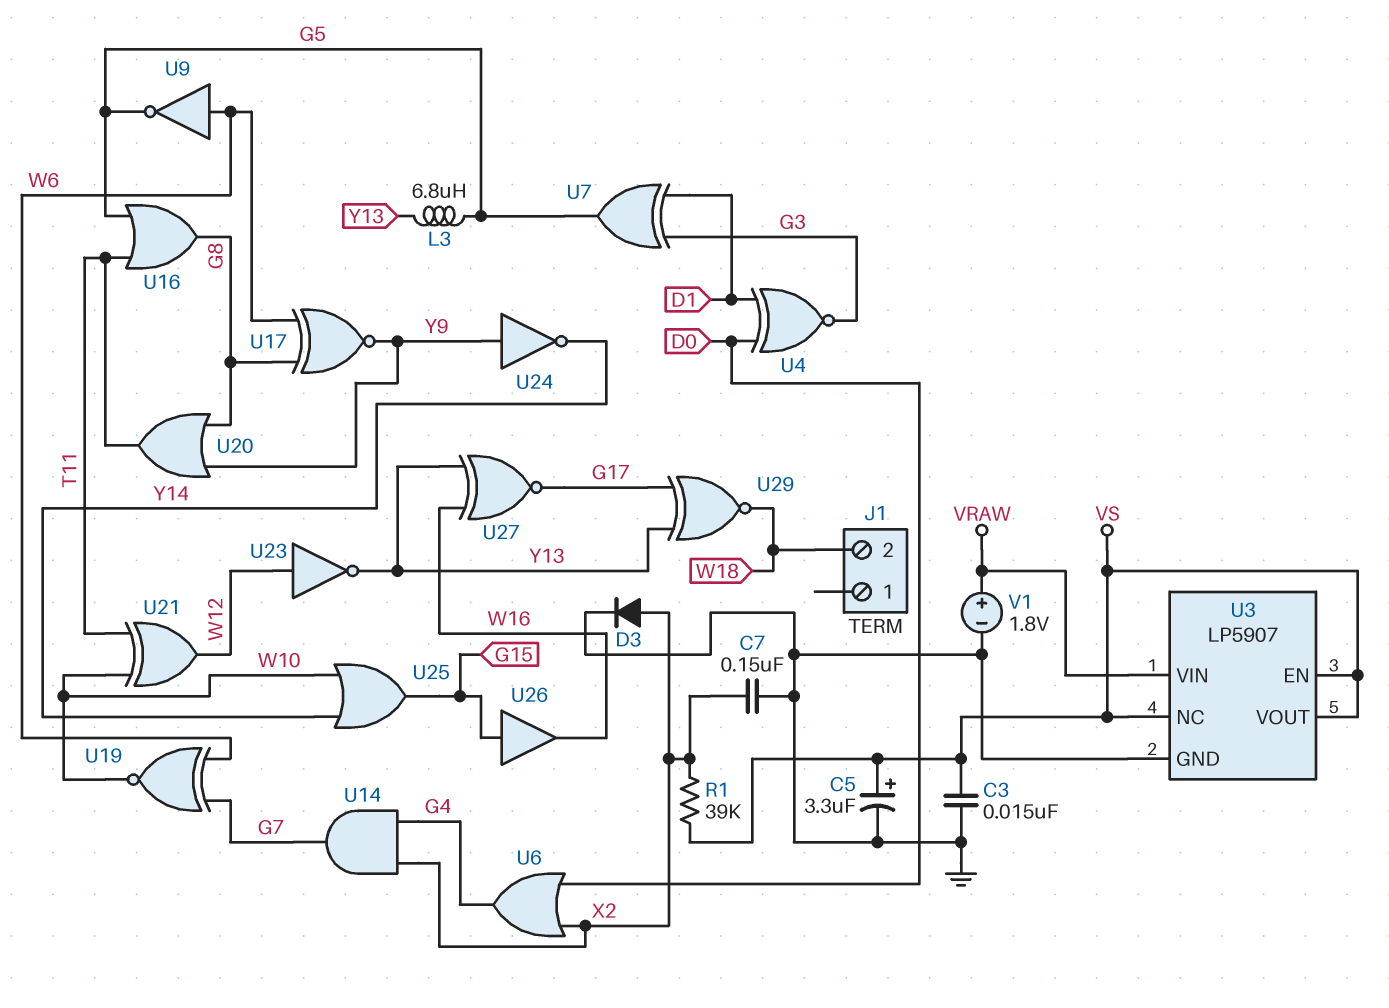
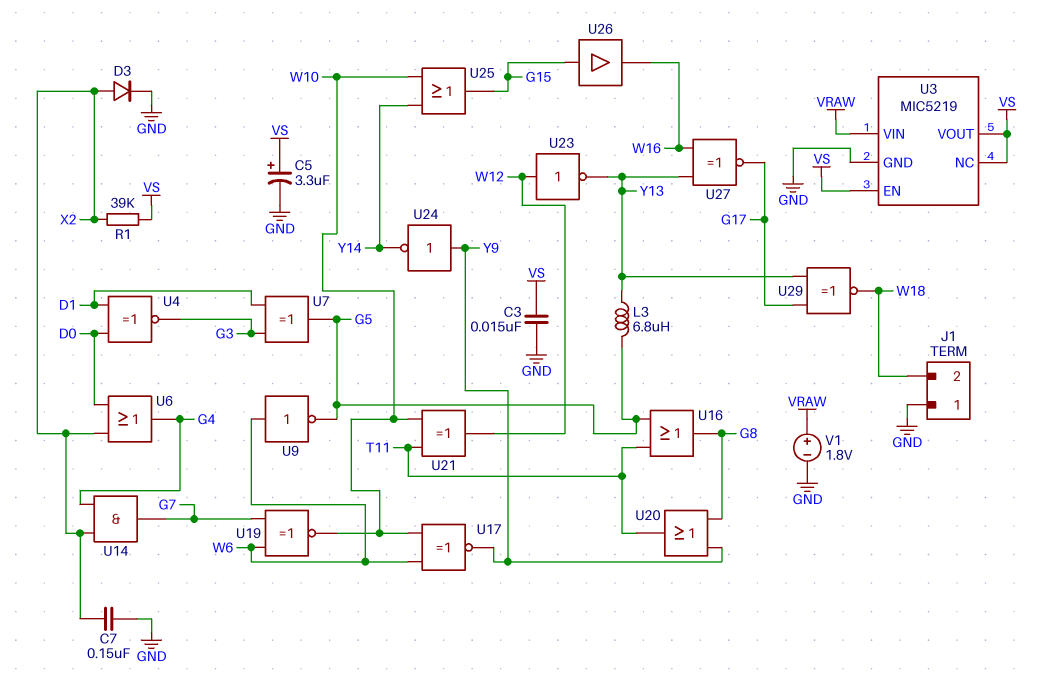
J1 pin 1: none -> GND
U3: LP5907 -> MIC5219
U17: XNOR (in G8, in W6, out Y9) -> XNOR (in W6, in W10, out Y9)

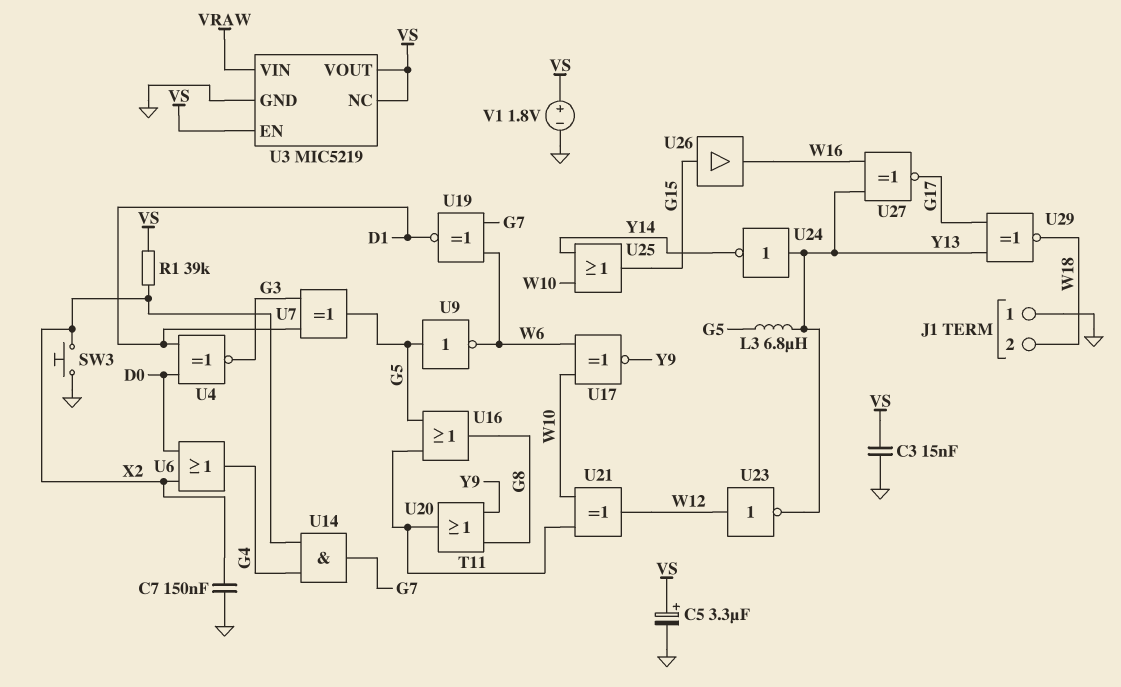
D3: diode (A X2, K GND) -> none
SW3: none -> button (GND, X2)
U9: NOT (in W6, out G5) -> NOT (in G5, out W6)
U19: XNOR (in G7, in W6, out W10) -> XNOR (in G7, in W6, out D1)
U24: NOT (in Y9, out Y14) -> NOT (in Y13, out Y14)
V1: 1.8V (plus VRAW, minus GND) -> 1.8V (plus VS, minus GND)

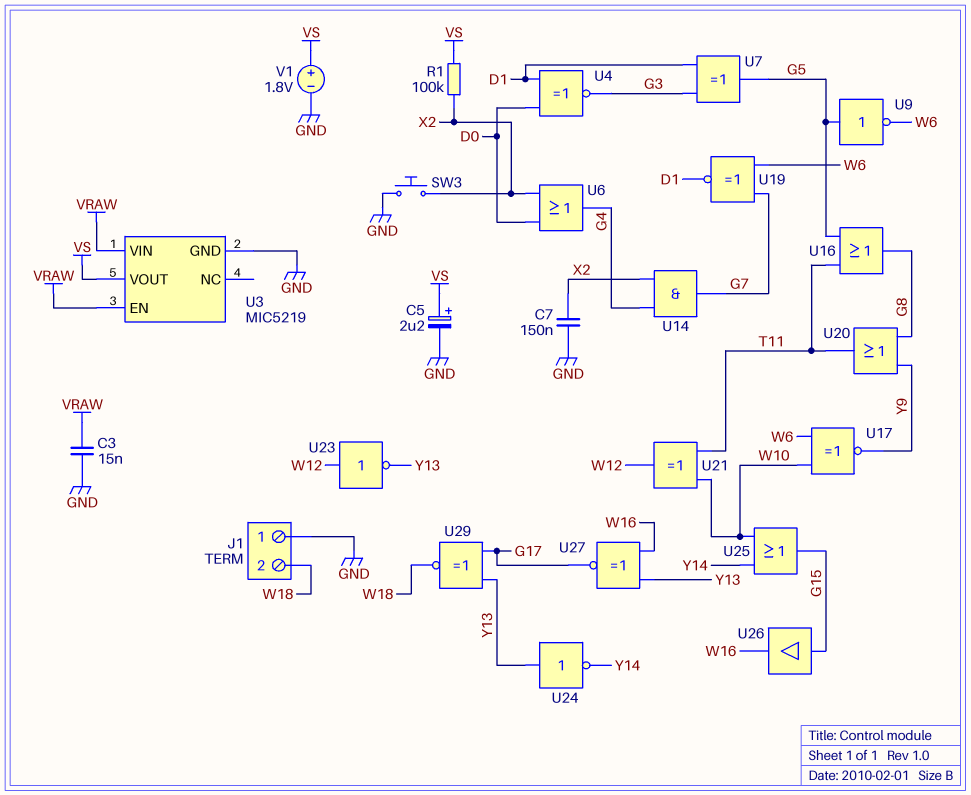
C3: 15nF (GND, VS) -> 15nF (GND, VRAW)
C5: 3.3uF (plus VS, minus GND) -> 2.2uF (plus VS, minus GND)
L3: 6.8uH (G5, Y13) -> none
R1: 39k (VS, X2) -> 100k (VS, X2)
U3 pin EN: VS -> VRAW
U3 pin NC: VS -> none

